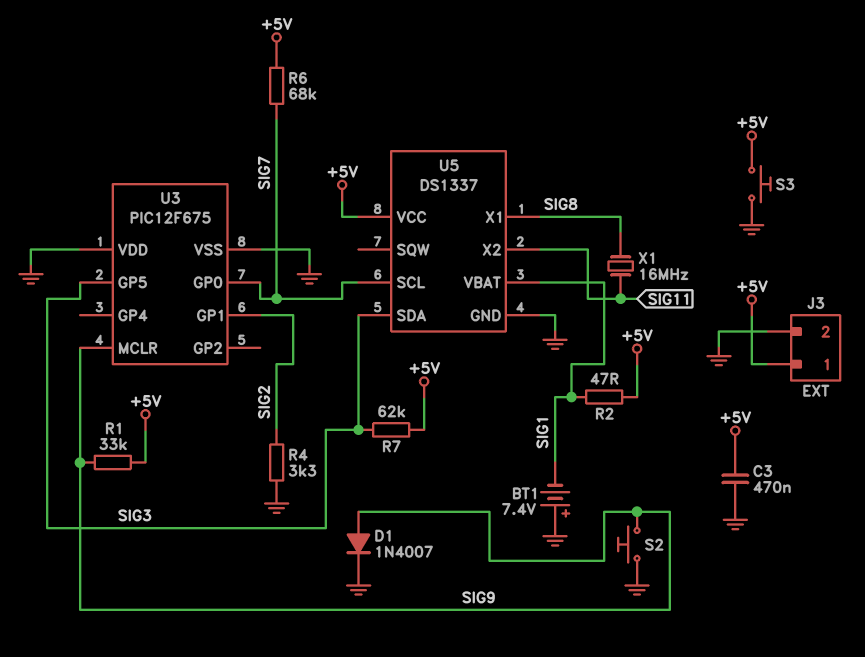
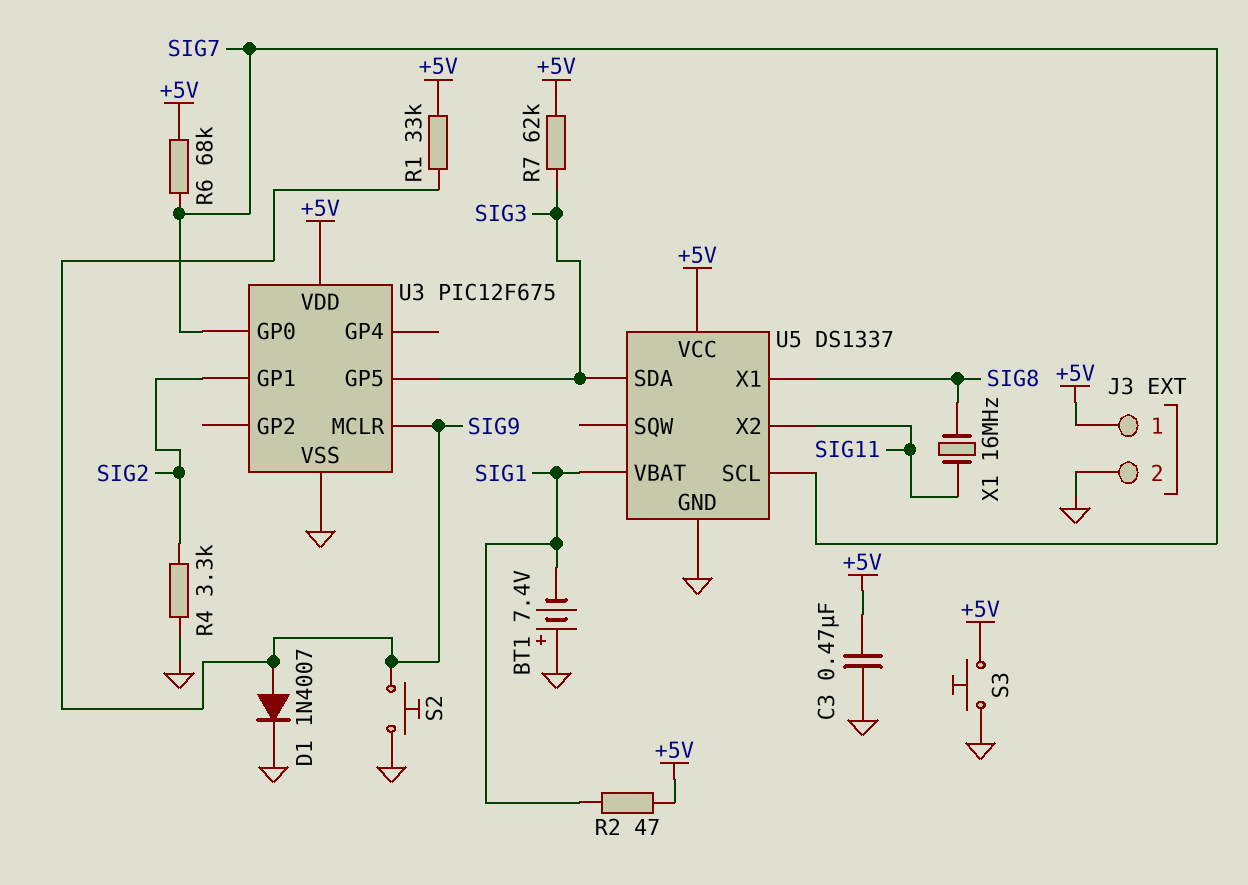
U3 pin VDD: GND -> +5V

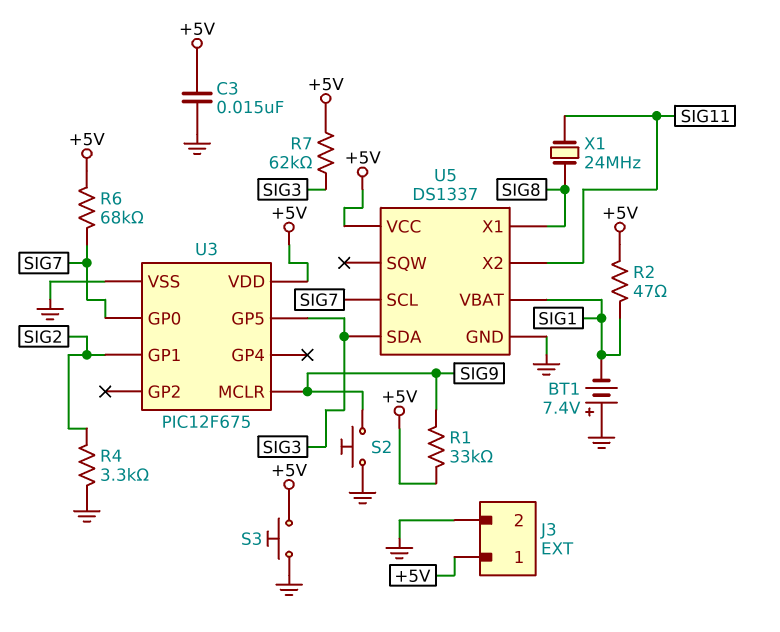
C3: 470nF (+5V, GND) -> 15nF (+5V, GND)
D1: diode 1N4007 (A SIG9, K GND) -> none
X1: 16MHz (SIG8, SIG11) -> 24MHz (SIG8, SIG11)

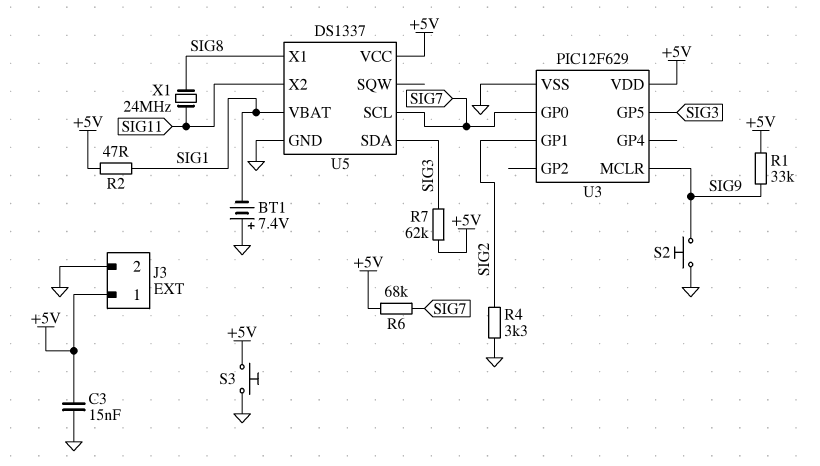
U3: PIC12F675 -> PIC12F629

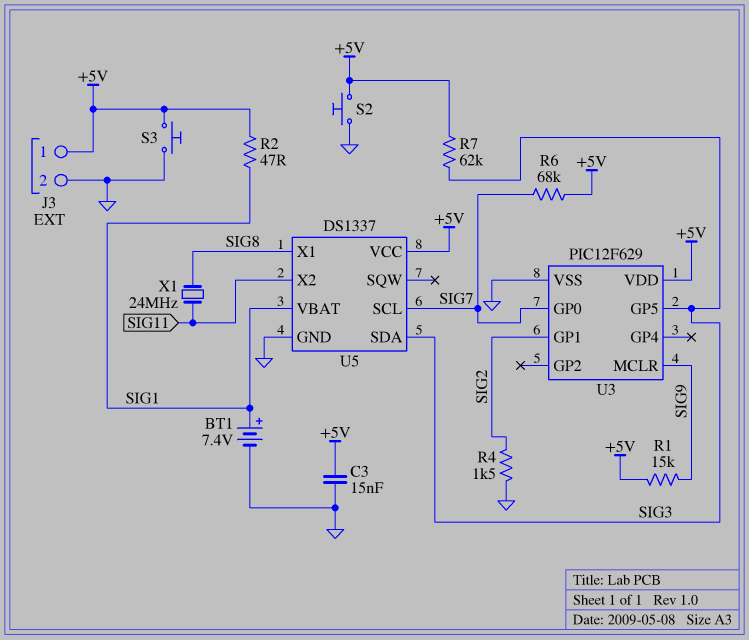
BT1: 7.4V (plus GND, minus SIG1) -> 7.4V (plus SIG1, minus GND)
R1: 33k (+5V, SIG9) -> 15k (+5V, SIG9)
R4: 3.3k (GND, SIG2) -> 1.5k (GND, SIG2)
S2: button (GND, SIG9) -> button (+5V, GND)

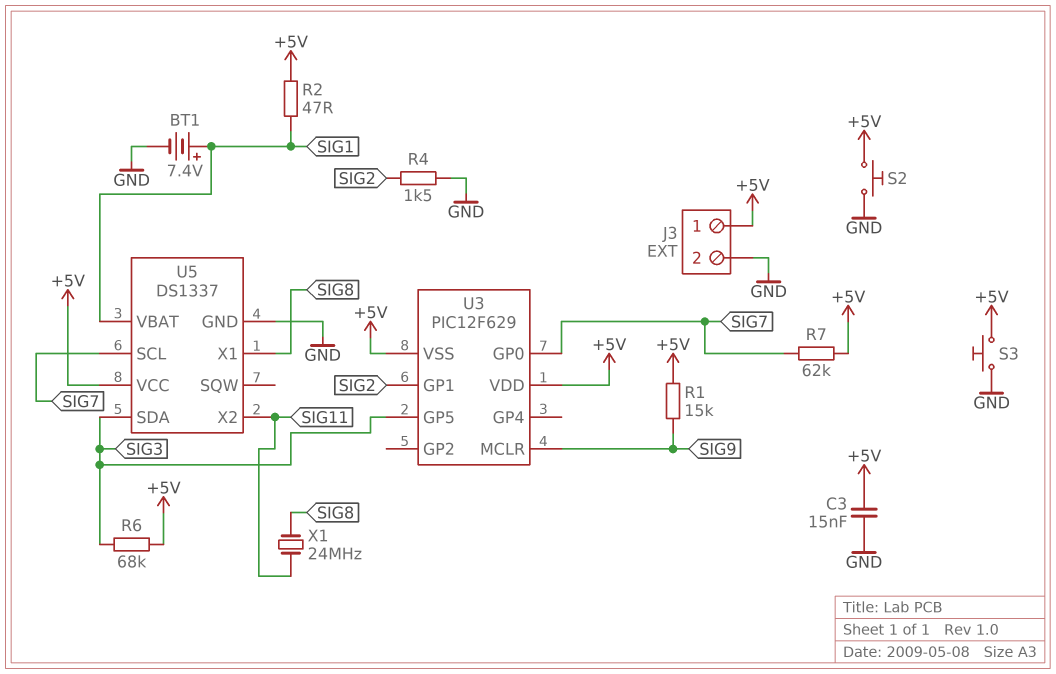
R6: 68k (+5V, SIG7) -> 68k (+5V, SIG3)
R7: 62k (+5V, SIG3) -> 62k (+5V, SIG7)
U3 pin VSS: GND -> +5V

